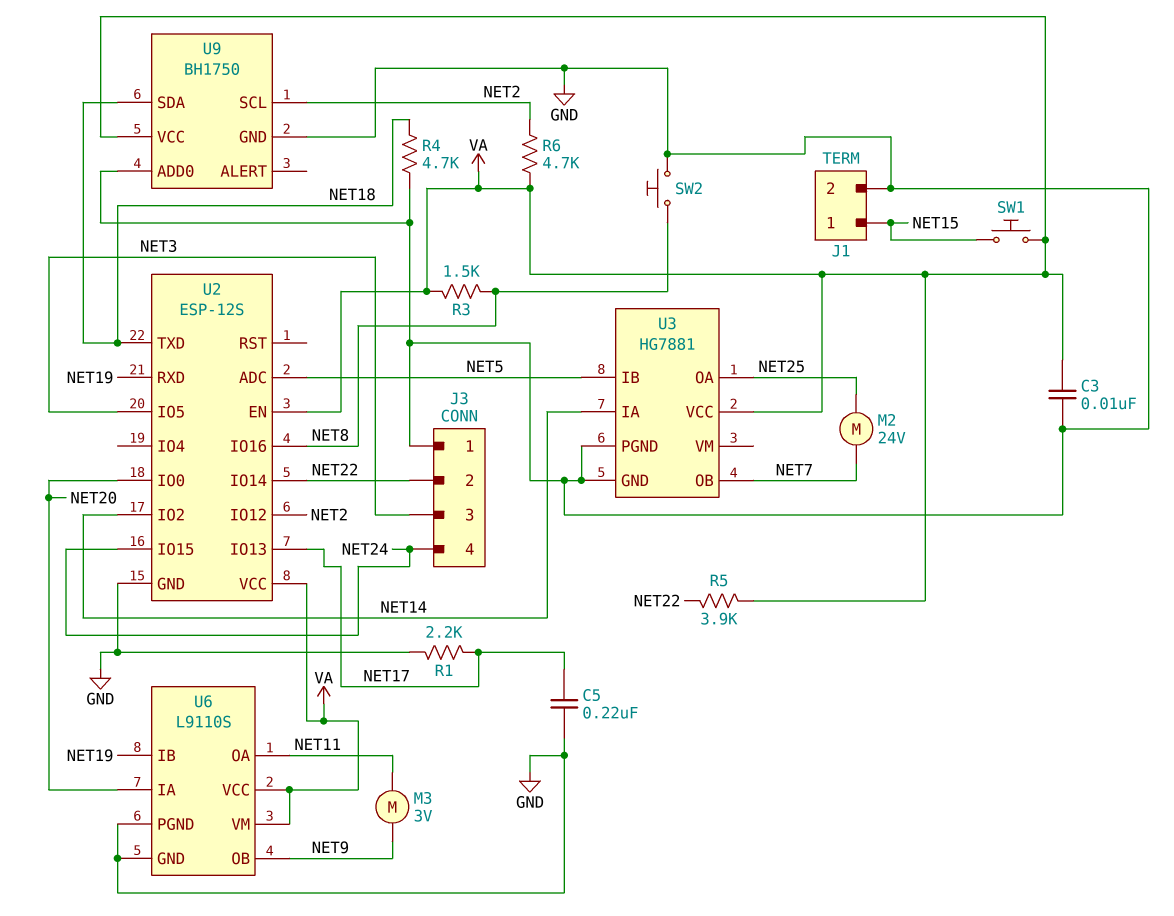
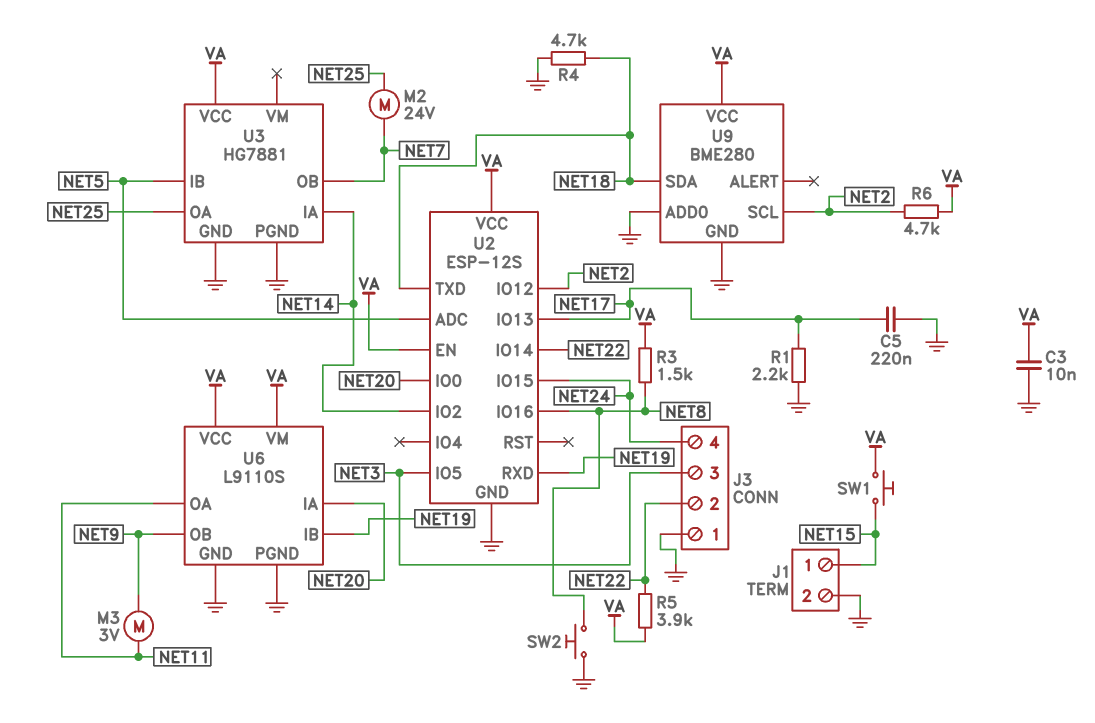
U9: BH1750 -> BME280

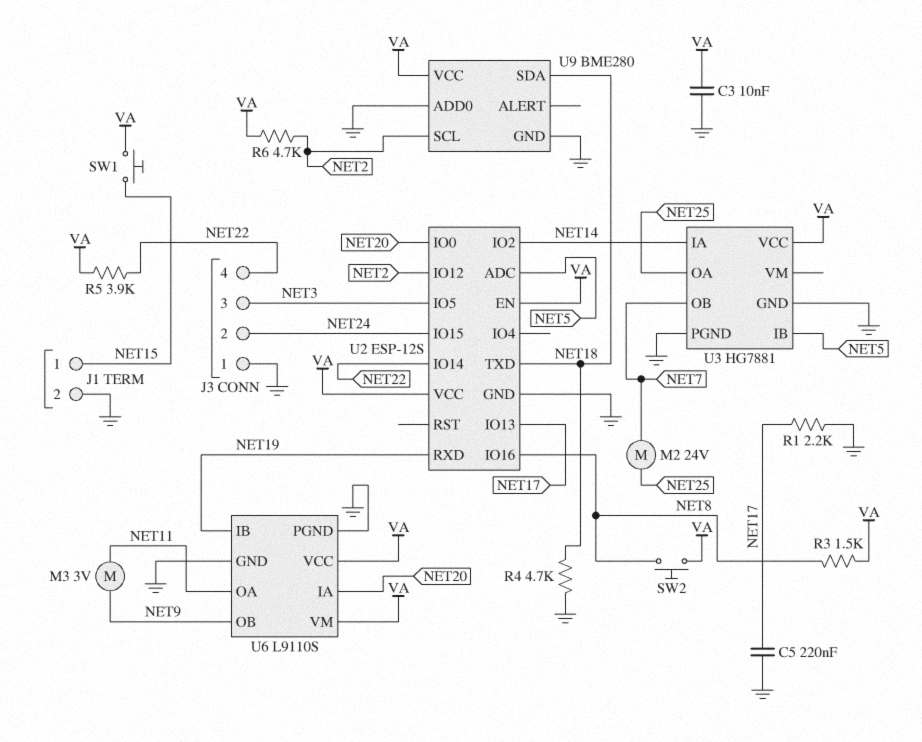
J3 pin 2: NET22 -> NET24
J3 pin 4: NET24 -> NET22
SW2: button (GND, NET8) -> button (NET8, VA)

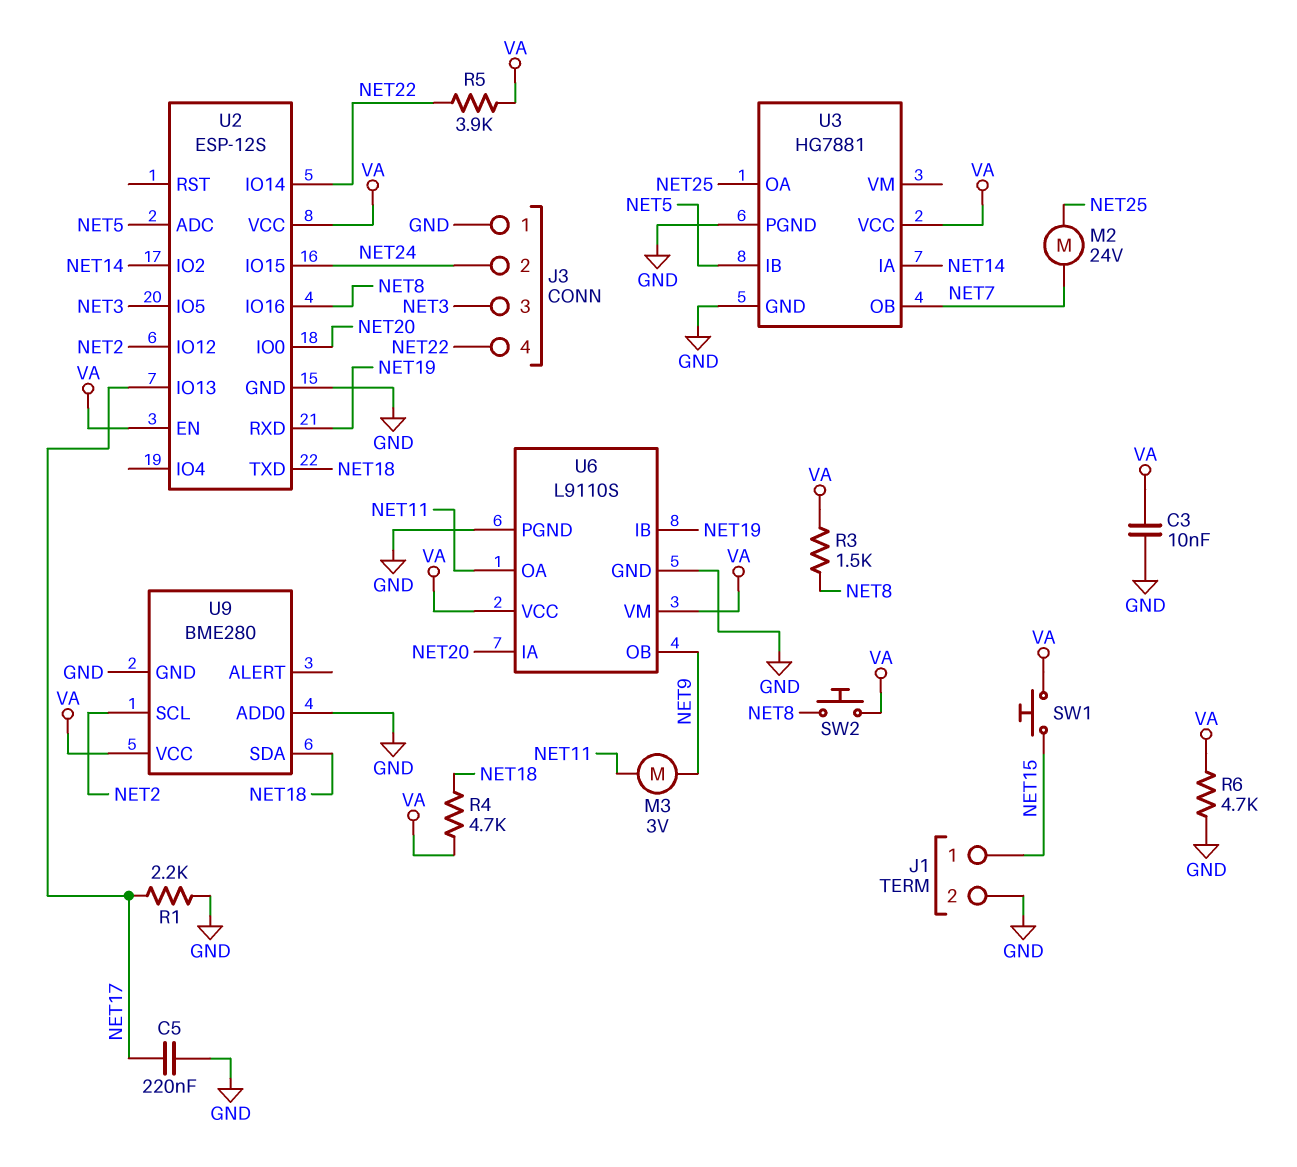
R4: 4.7k (GND, NET18) -> 4.7k (NET18, VA)
R6: 4.7k (NET2, VA) -> 4.7k (GND, VA)

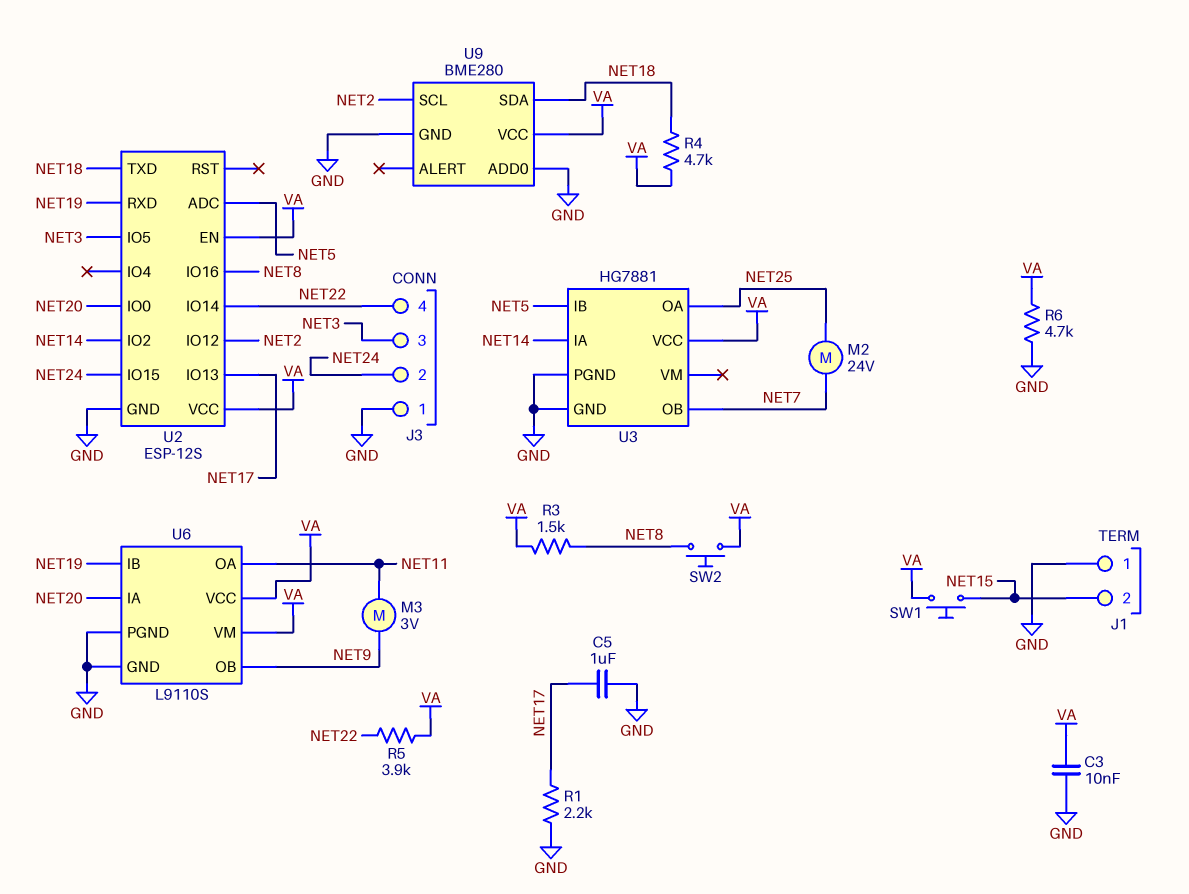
C5: 220nF (GND, NET17) -> 1uF (GND, NET17)
J1 pin 1: NET15 -> GND
J1 pin 2: GND -> NET15

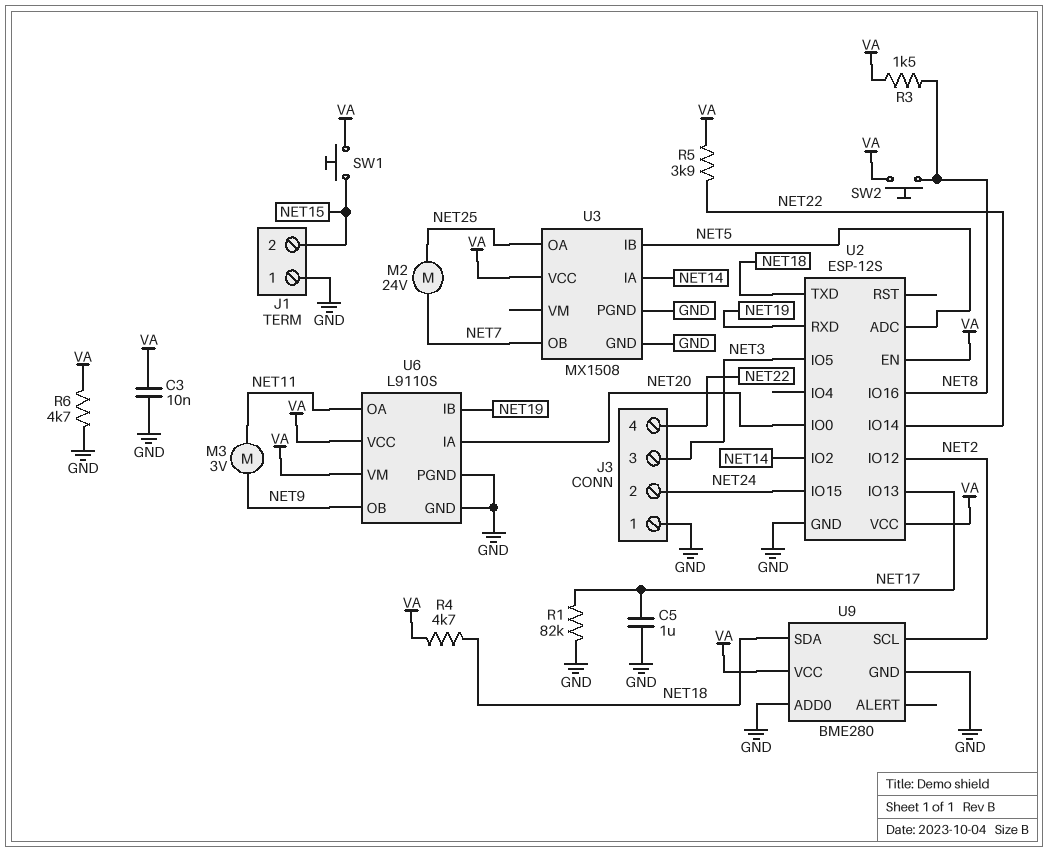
R1: 2.2k (GND, NET17) -> 82k (GND, NET17)
U3: HG7881 -> MX1508

